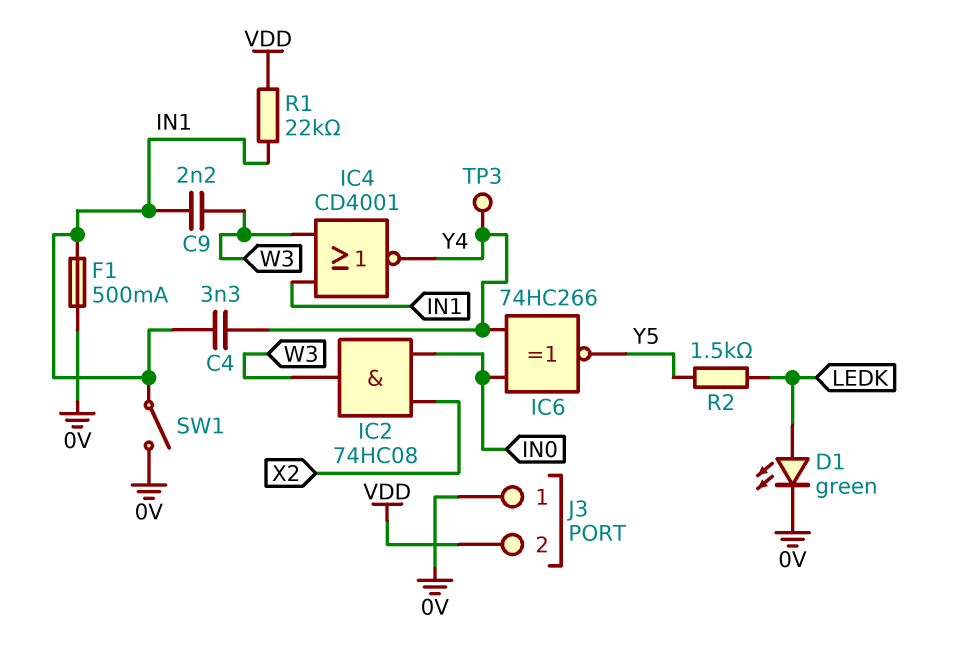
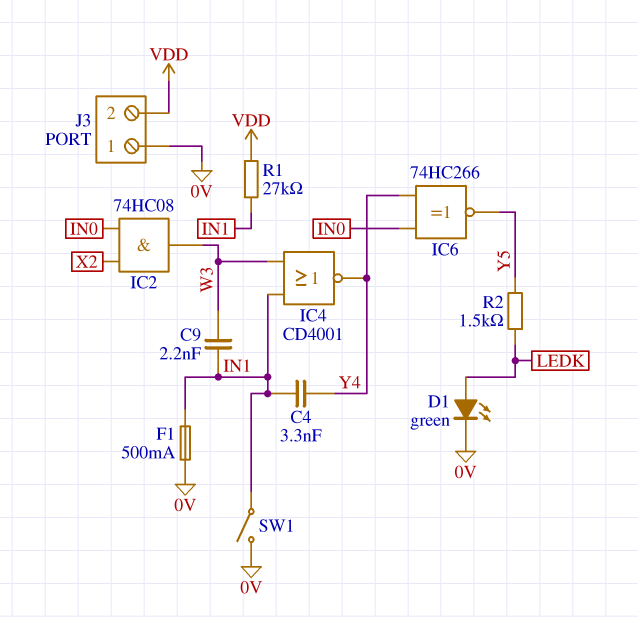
R1: 22k (IN1, VDD) -> 27k (IN1, VDD)
TP3: test point (Y4) -> none

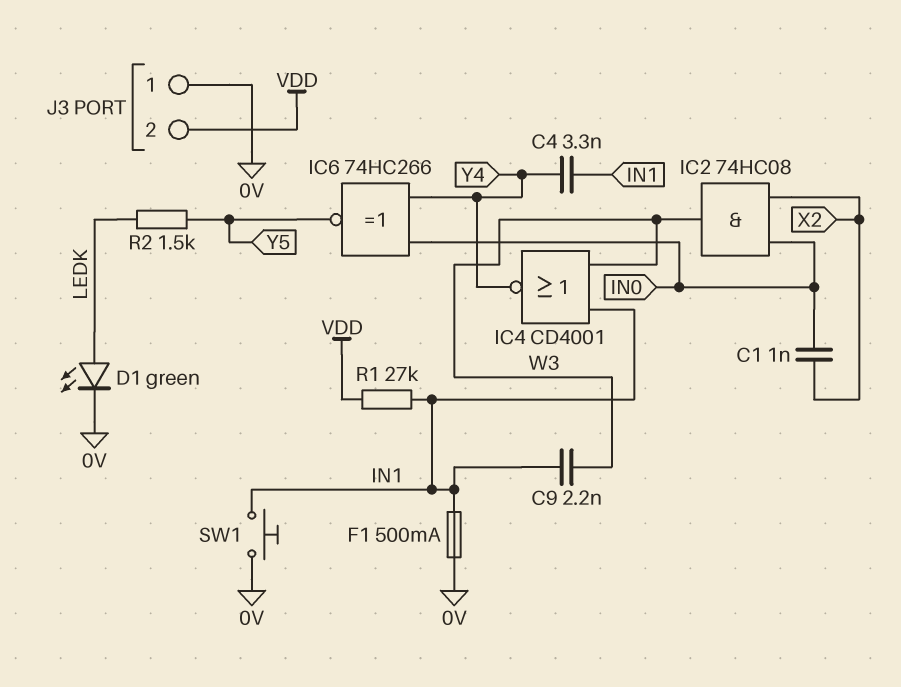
C1: none -> 1nF (IN0, X2)
SW1: switch (0V, IN1) -> button (0V, IN1)

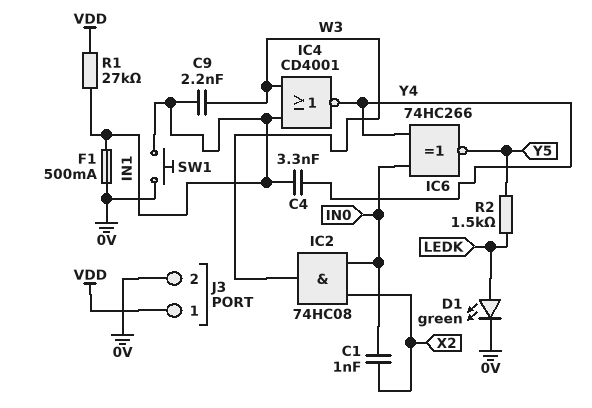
J3 pin 1: 0V -> VDD
J3 pin 2: VDD -> 0V

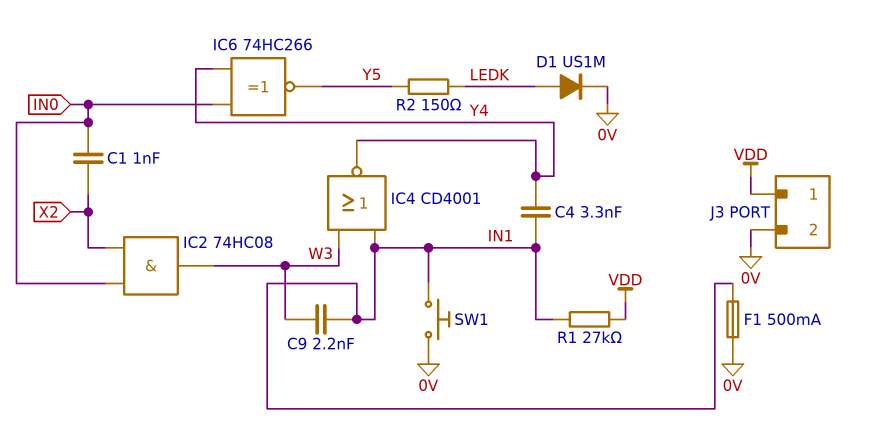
D1: LED green (A LEDK, K 0V) -> diode US1M (A LEDK, K 0V)
R2: 1.5k (LEDK, Y5) -> 150 (LEDK, Y5)

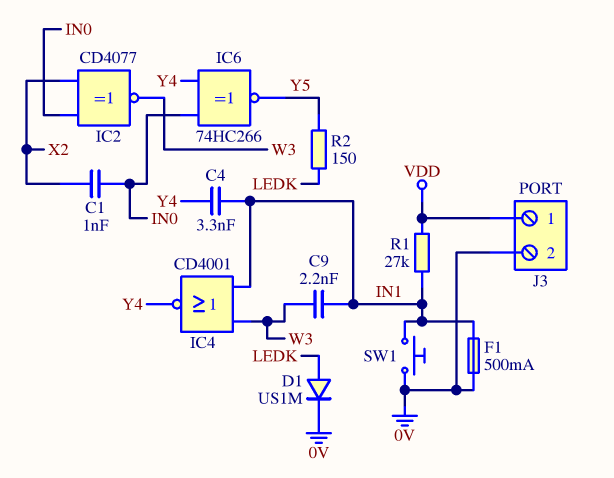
IC2: AND 74HC08 (in IN0, in X2, out W3) -> XNOR CD4077 (in IN0, in X2, out W3)

